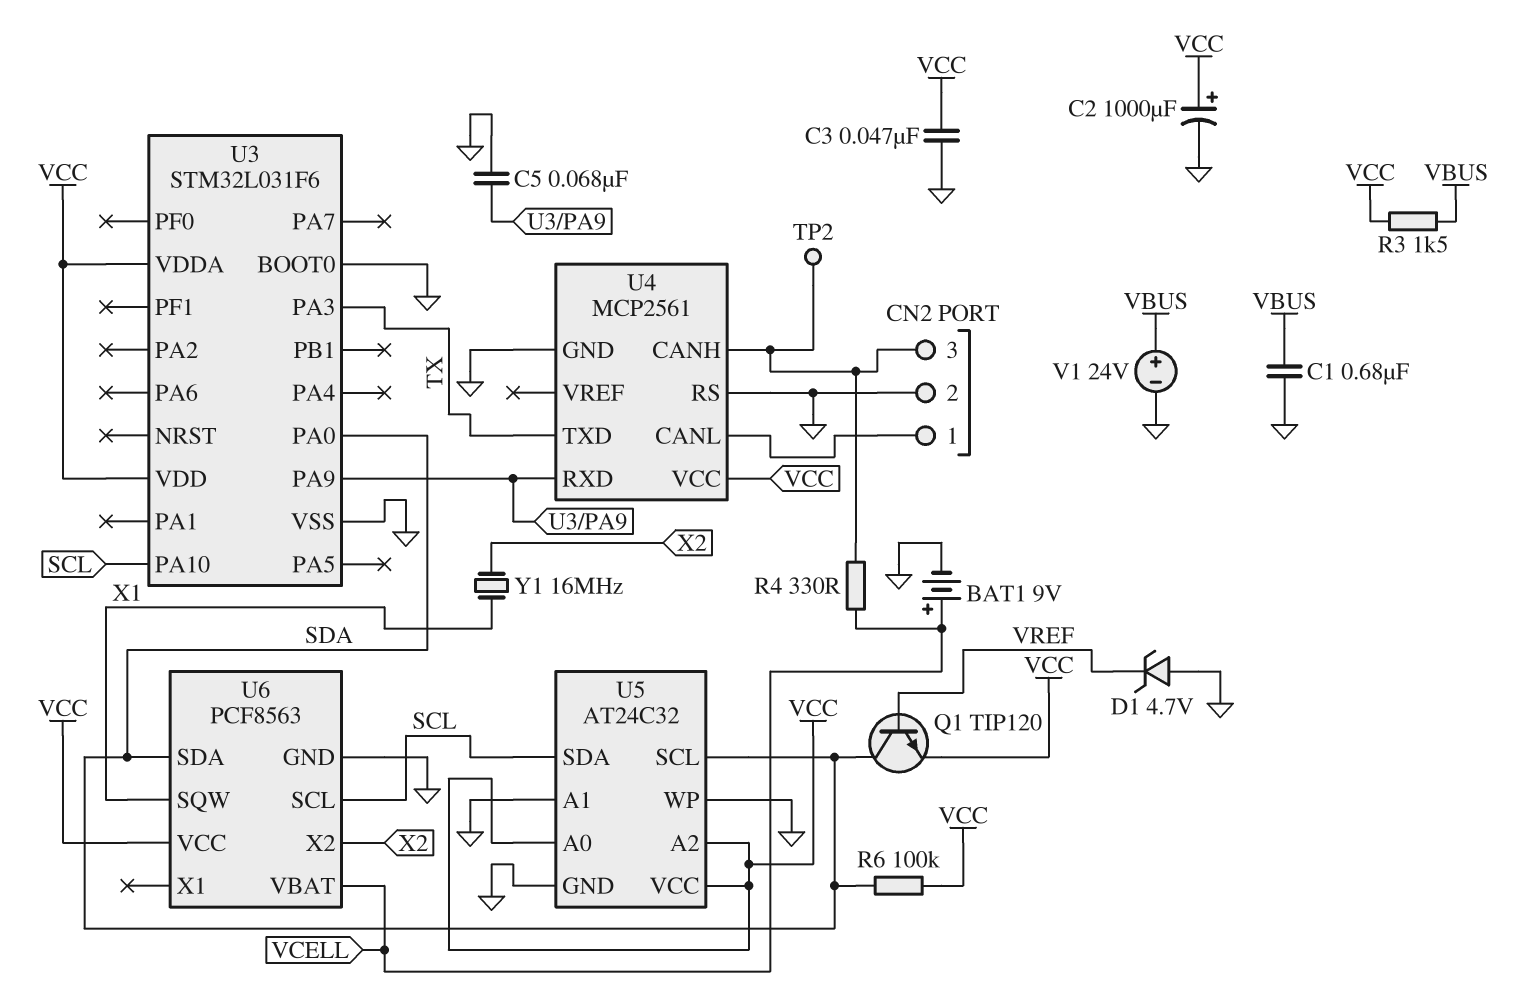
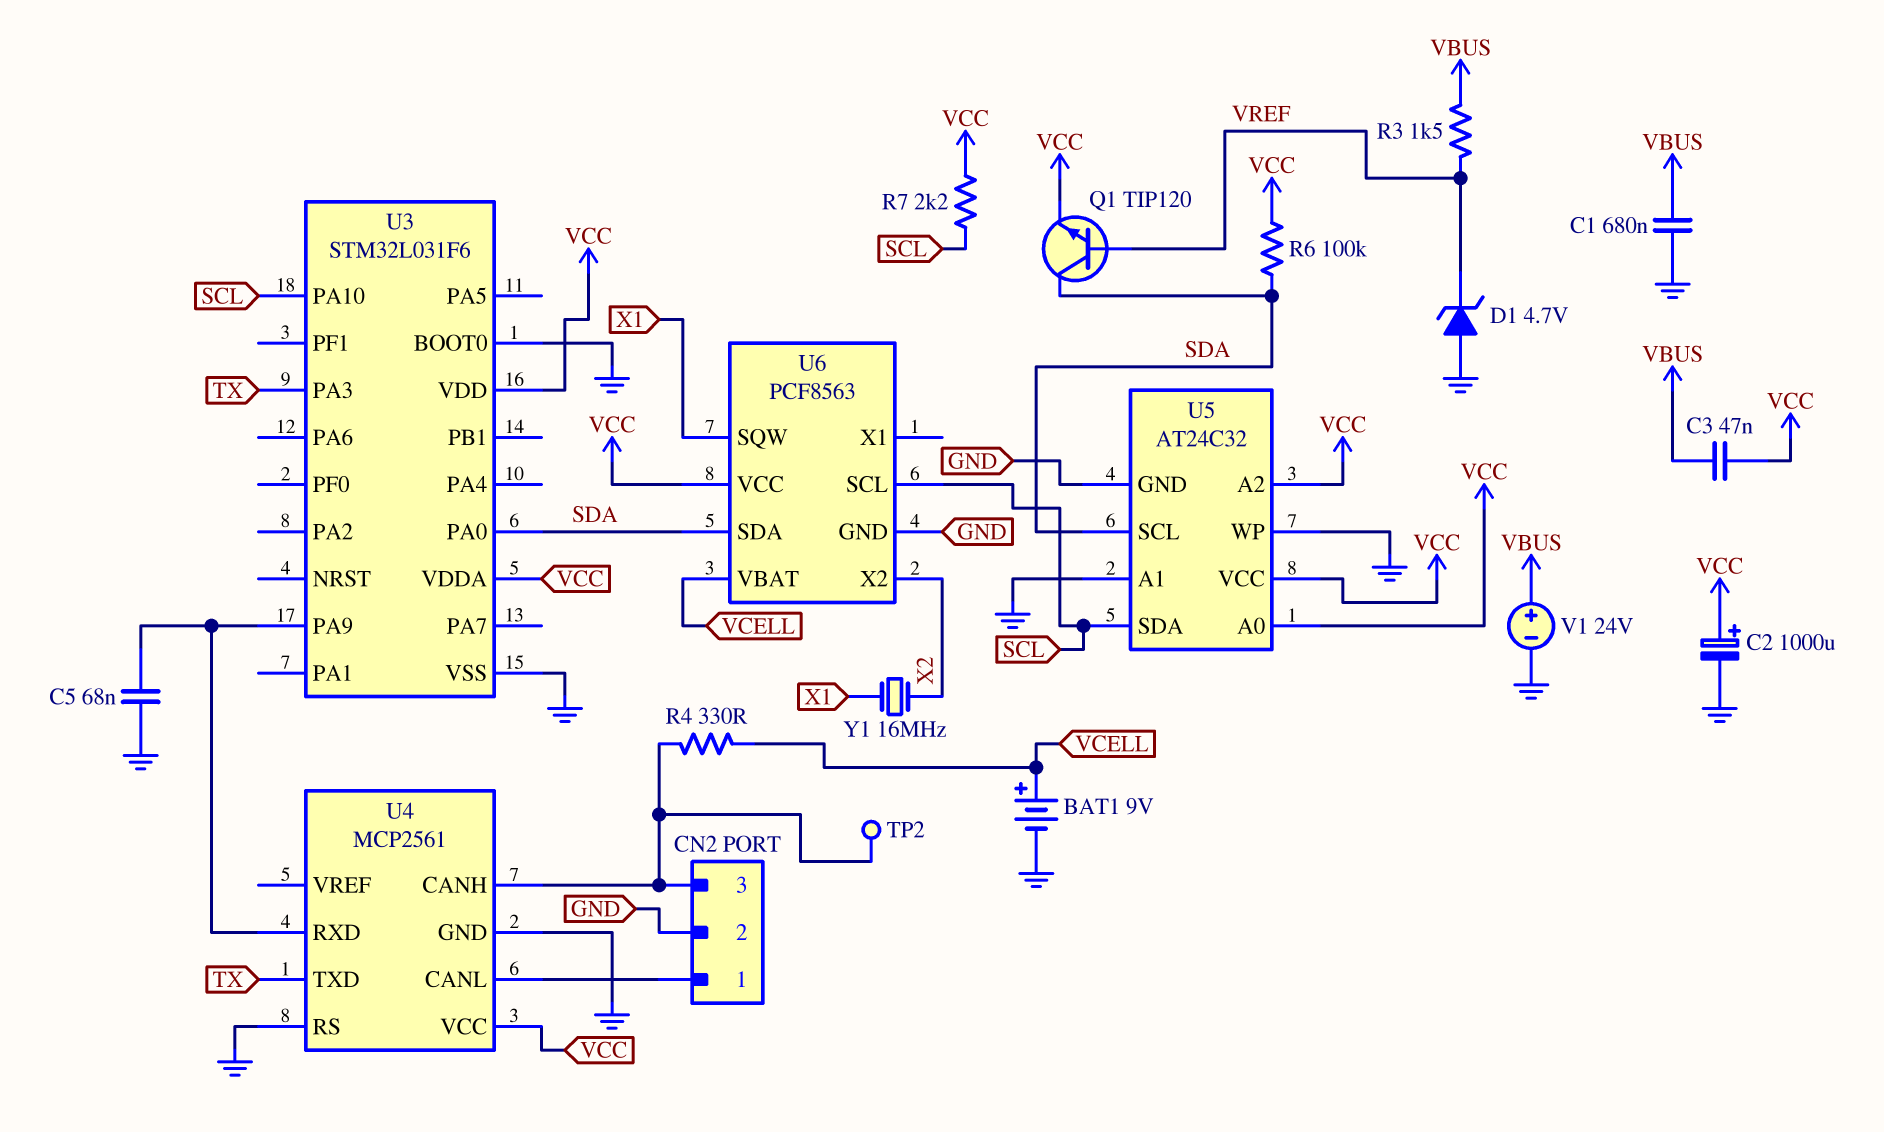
C3: 47nF (GND, VCC) -> 47nF (VBUS, VCC)
R3: 1.5k (VBUS, VCC) -> 1.5k (VBUS, VREF)
R7: none -> 2.2k (SCL, VCC)

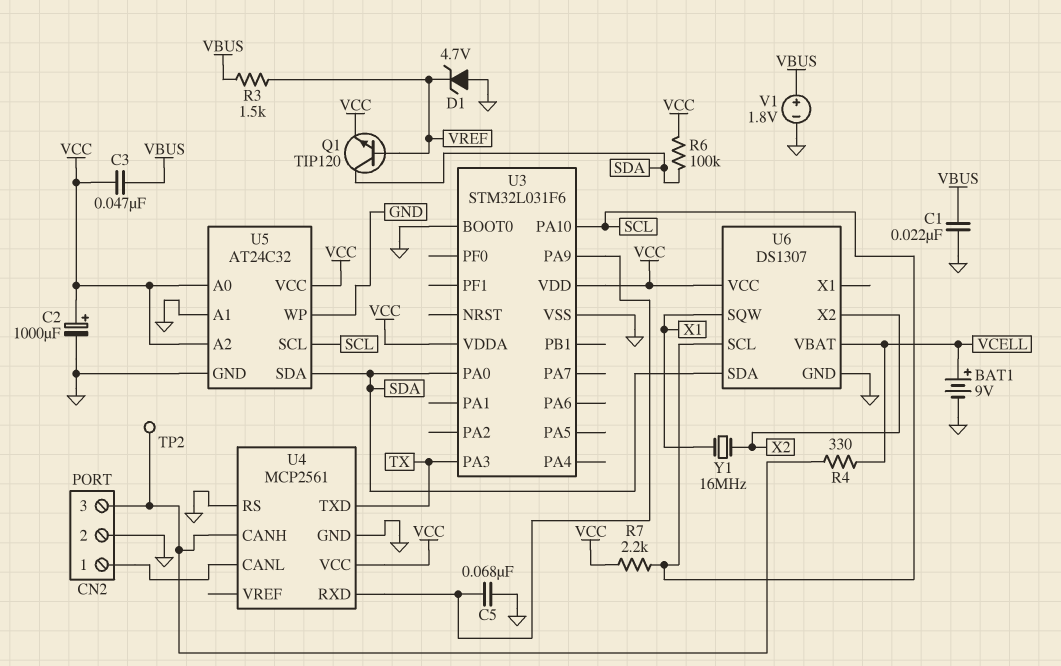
C1: 680nF (GND, VBUS) -> 22nF (GND, VBUS)
U5 pin SCL: SDA -> SCL
U5 pin SDA: SCL -> SDA
U6: PCF8563 -> DS1307
V1: 24V (plus VBUS, minus GND) -> 1.8V (plus VBUS, minus GND)

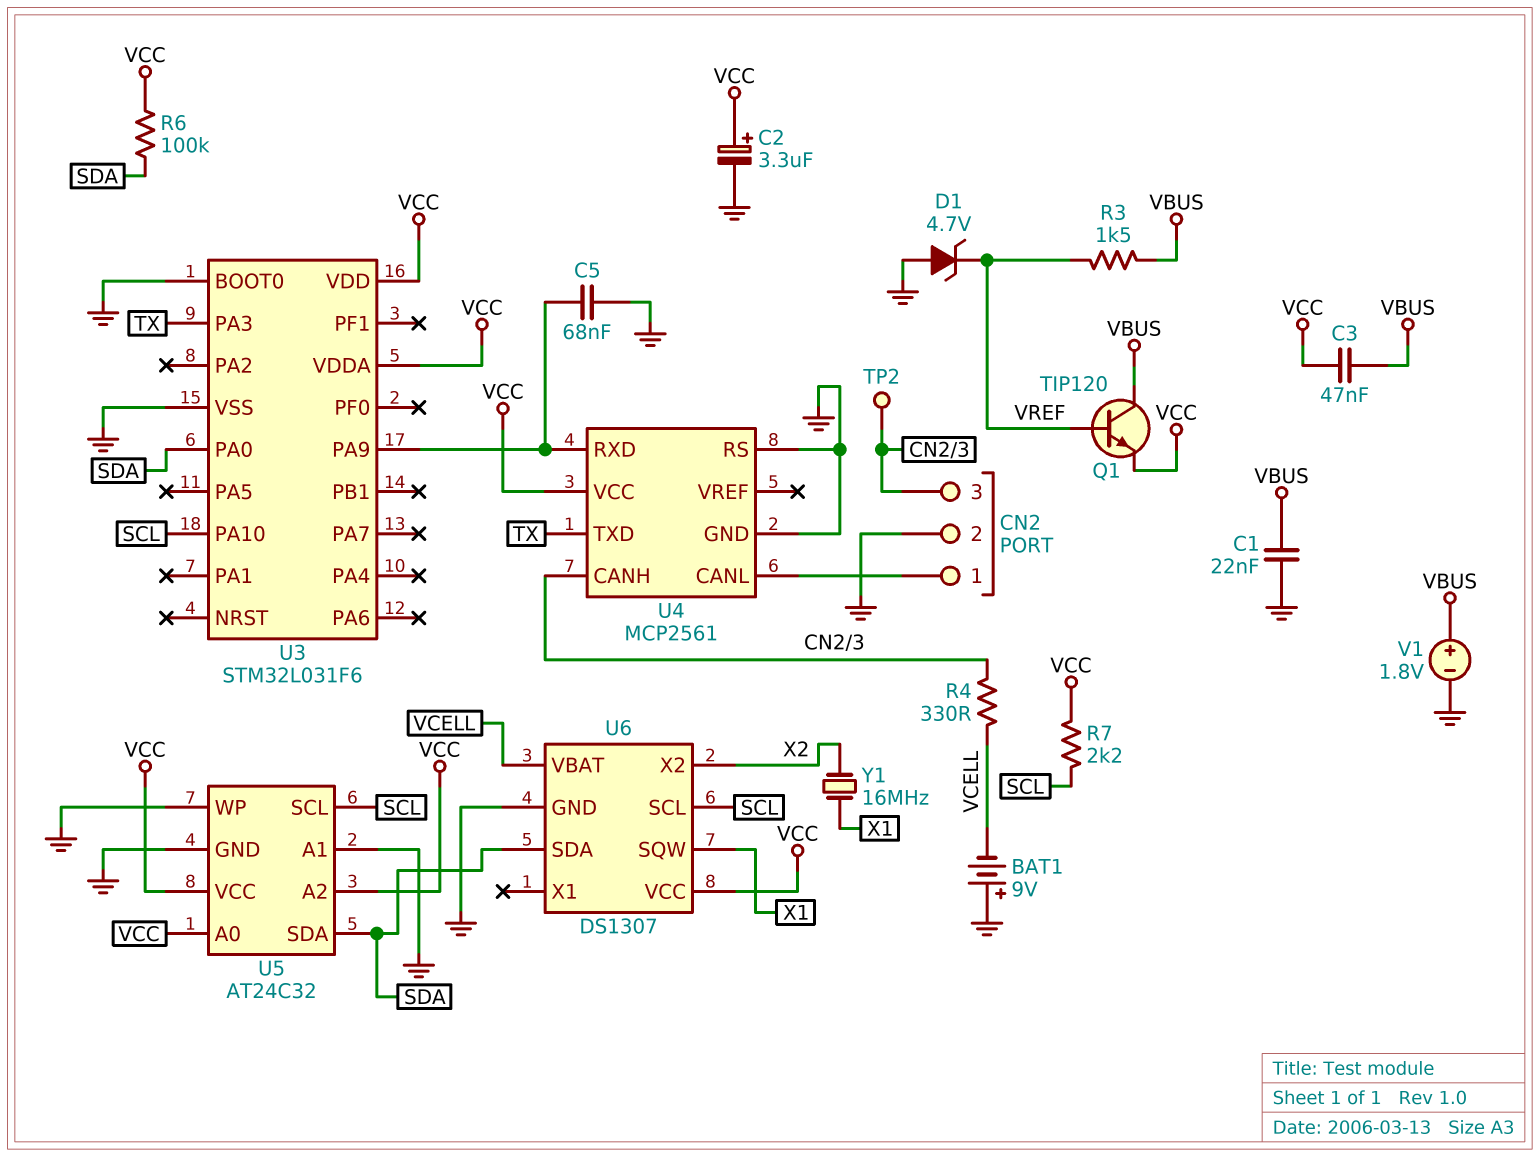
BAT1: 9V (plus VCELL, minus GND) -> 9V (plus GND, minus VCELL)
C2: 1000uF (plus VCC, minus GND) -> 3.3uF (plus VCC, minus GND)
Q1: NPN TIP120 (B VREF, C SDA, E VCC) -> NPN TIP120 (B VREF, C VBUS, E VCC)

